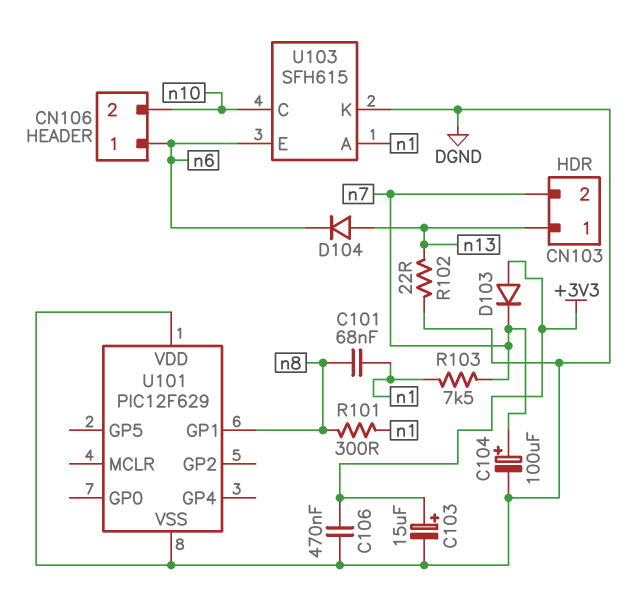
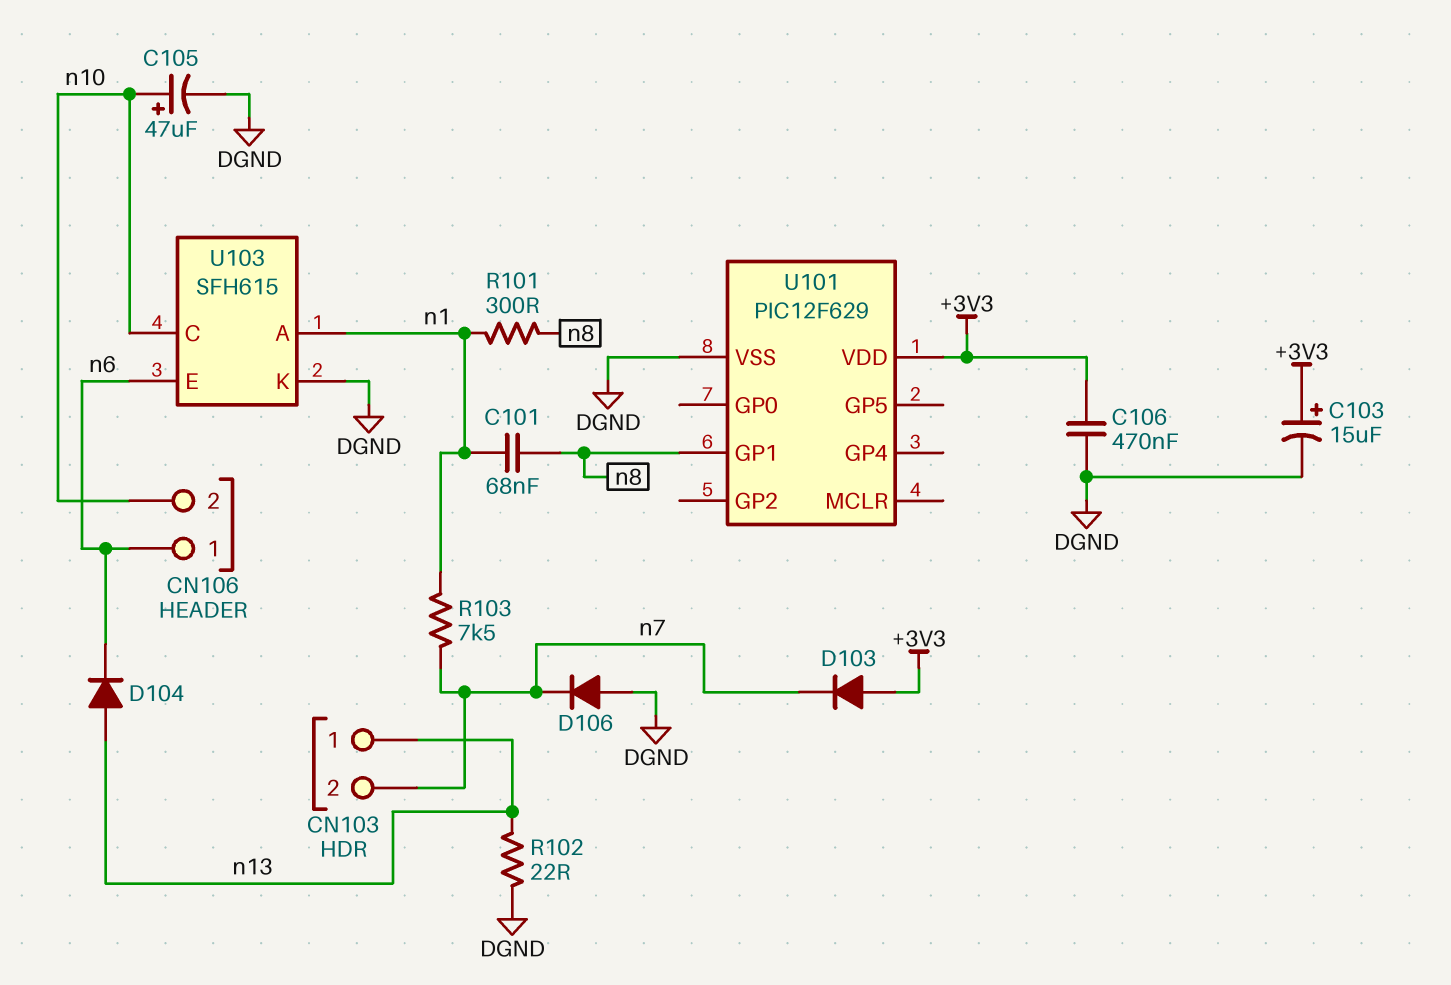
C104: 100uF (plus n7, minus DGND) -> none
C105: none -> 47uF (plus n10, minus DGND)
D106: none -> diode (A DGND, K n7)
U101 pin VDD: DGND -> +3V3

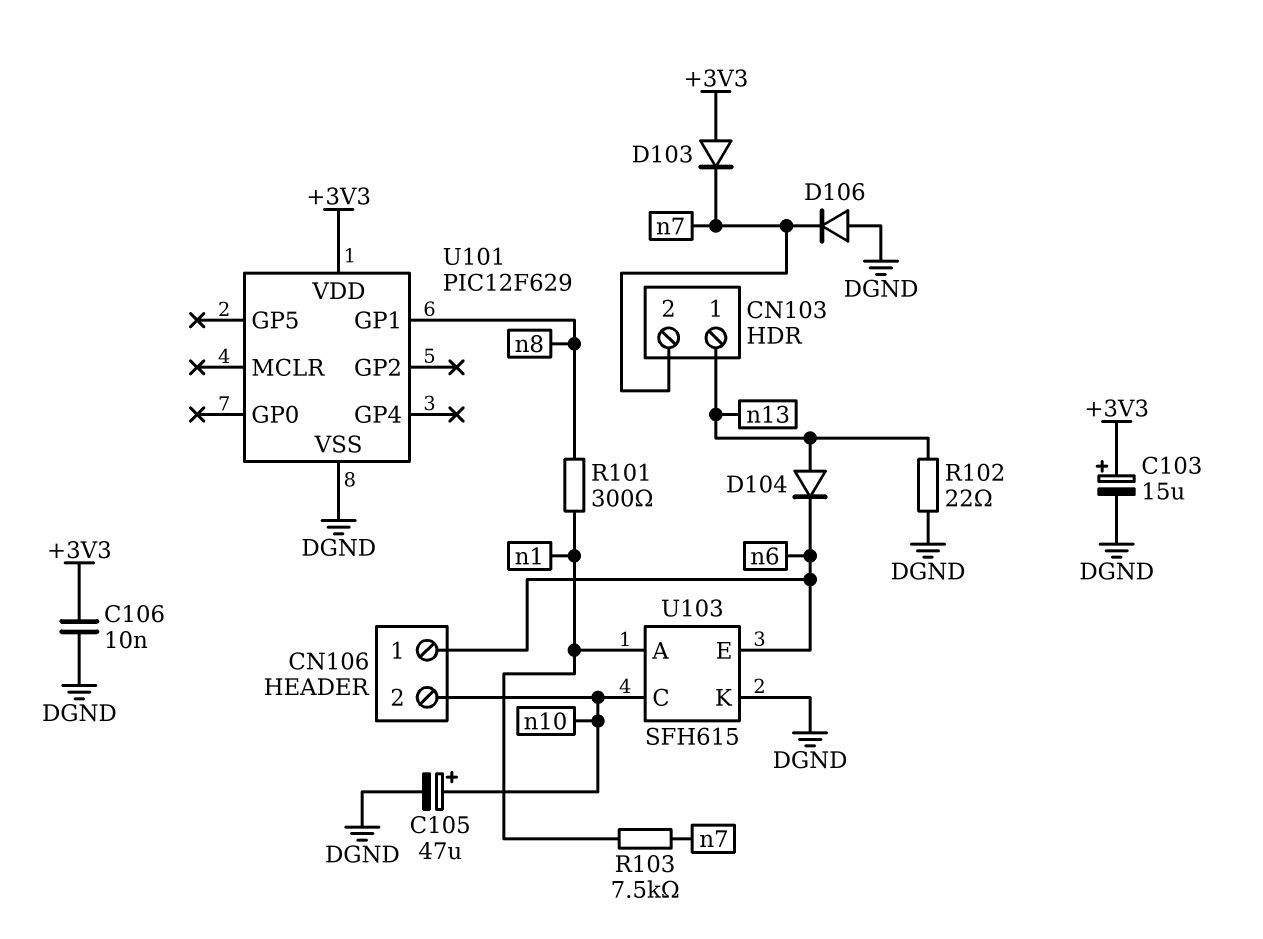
C101: 68nF (n1, n8) -> none
C106: 470nF (+3V3, DGND) -> 10nF (+3V3, DGND)

